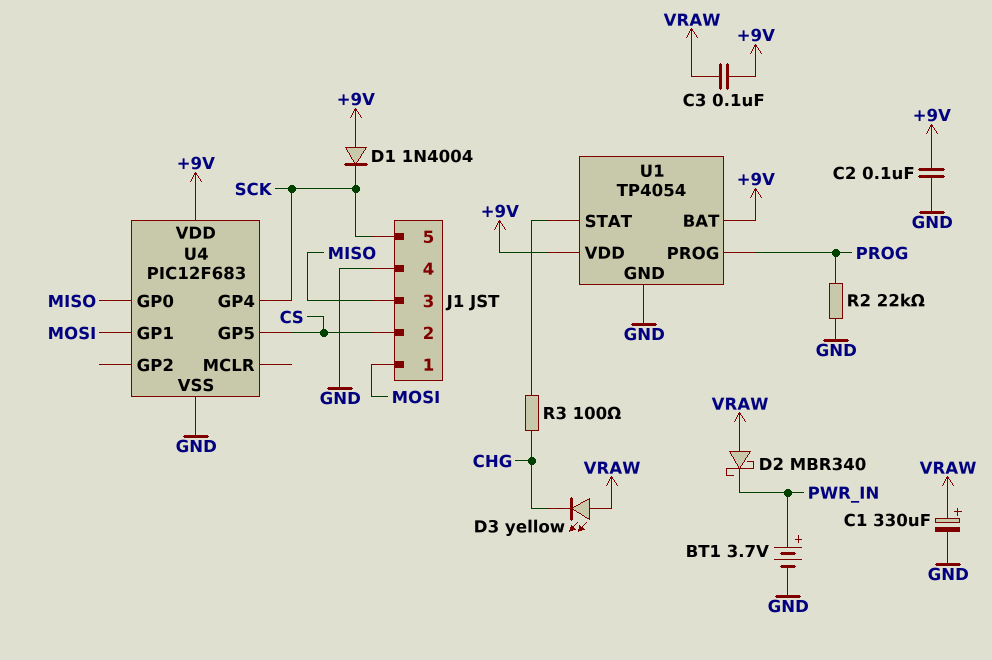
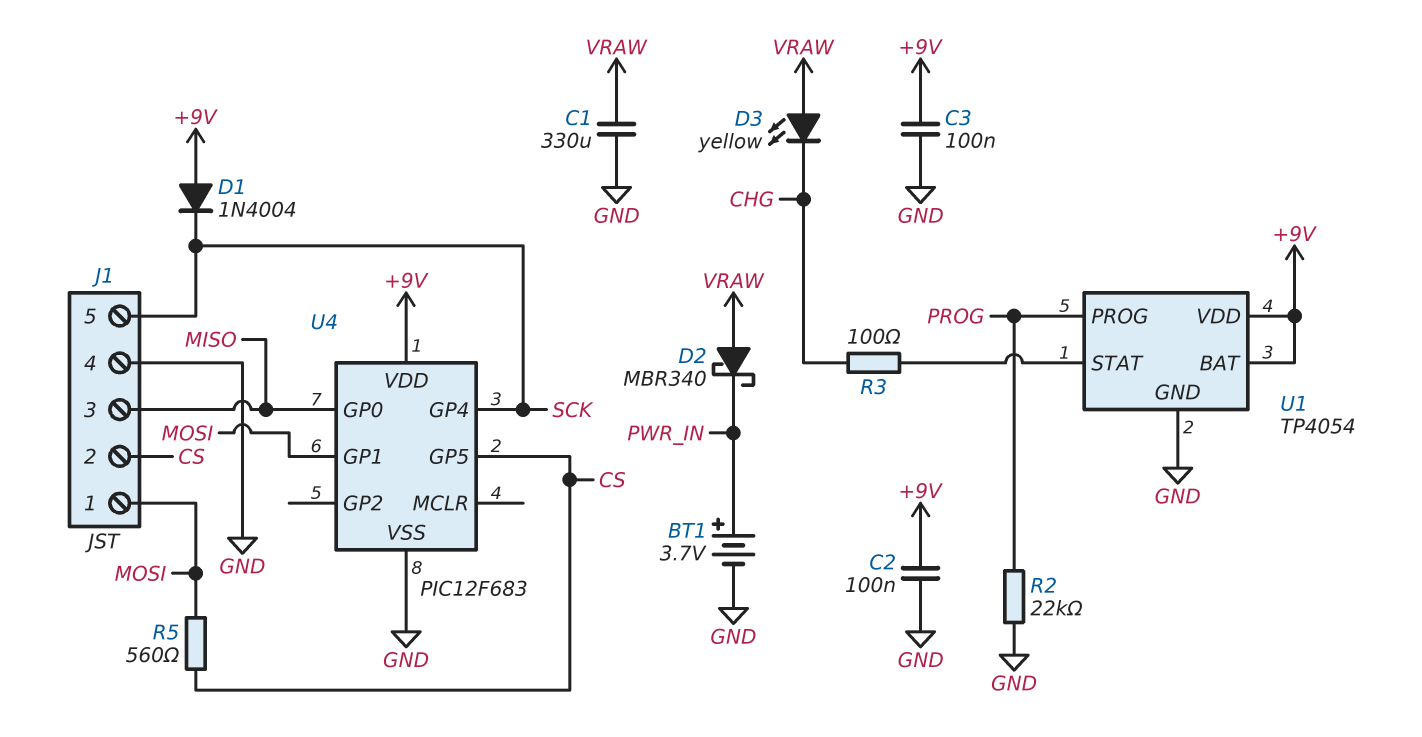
C1: 330uF (plus VRAW, minus GND) -> 330uF (GND, VRAW)
C3: 100nF (+9V, VRAW) -> 100nF (+9V, GND)
R5: none -> 560 (CS, MOSI)

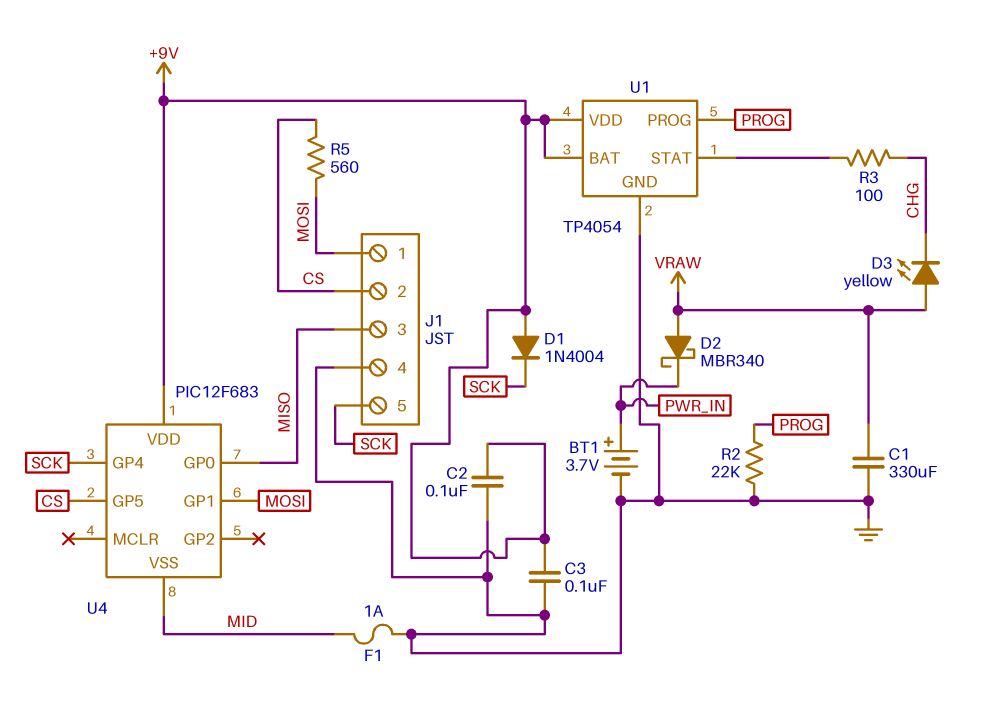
F1: none -> 1A (GND, MID)
U4 pin VSS: GND -> MID

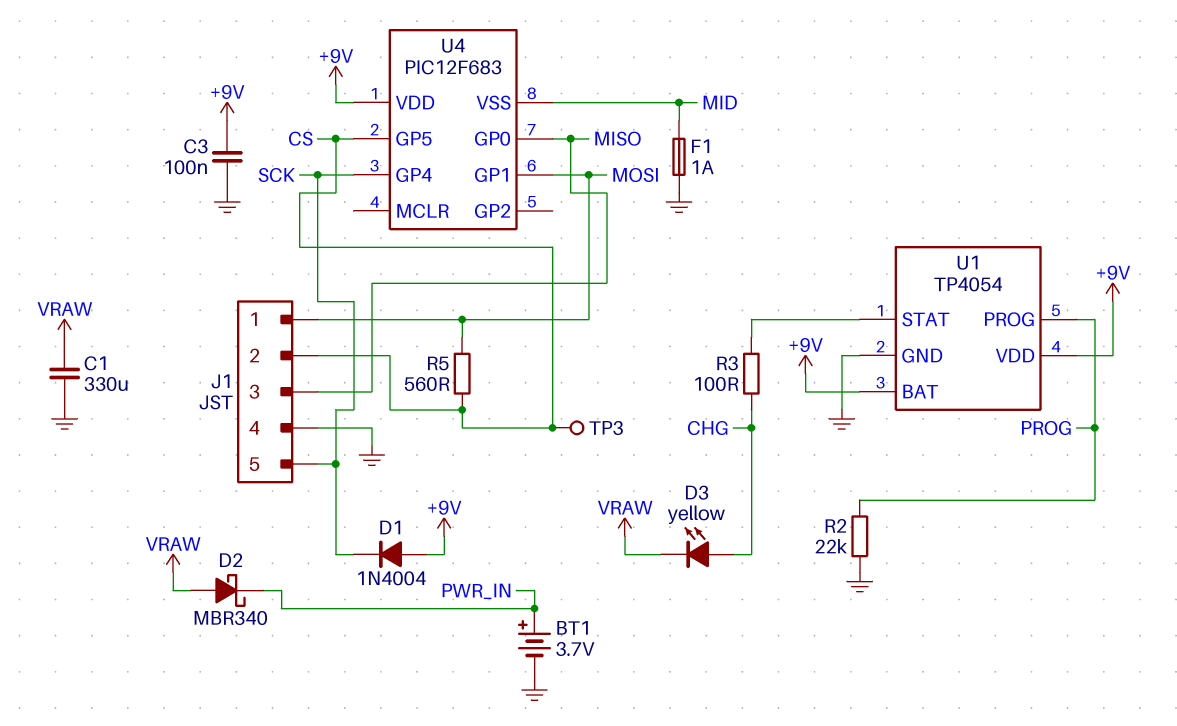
C2: 100nF (+9V, GND) -> none
D3: LED yellow (A VRAW, K CHG) -> LED yellow (A CHG, K VRAW)
TP3: none -> test point (CS)

